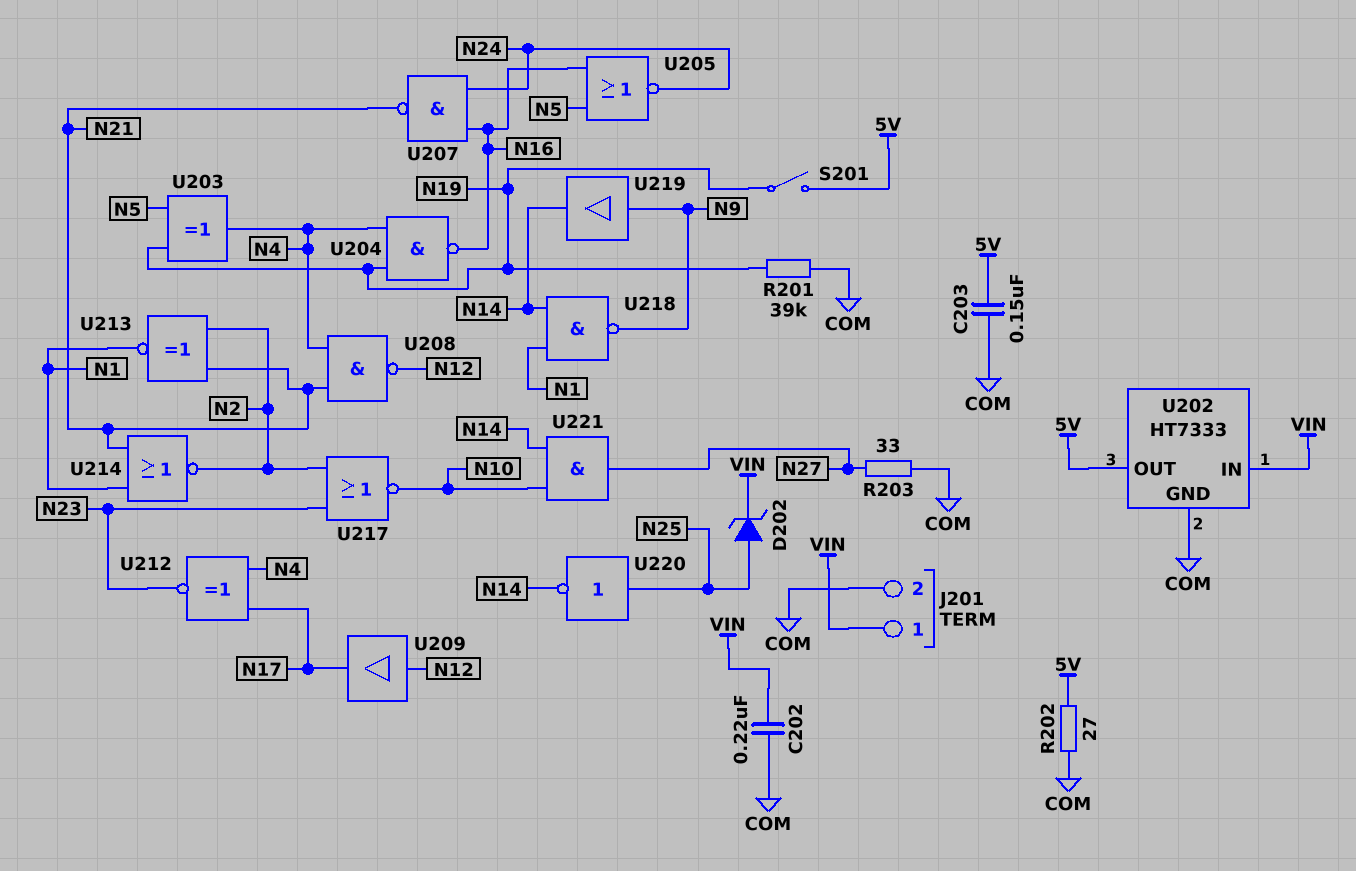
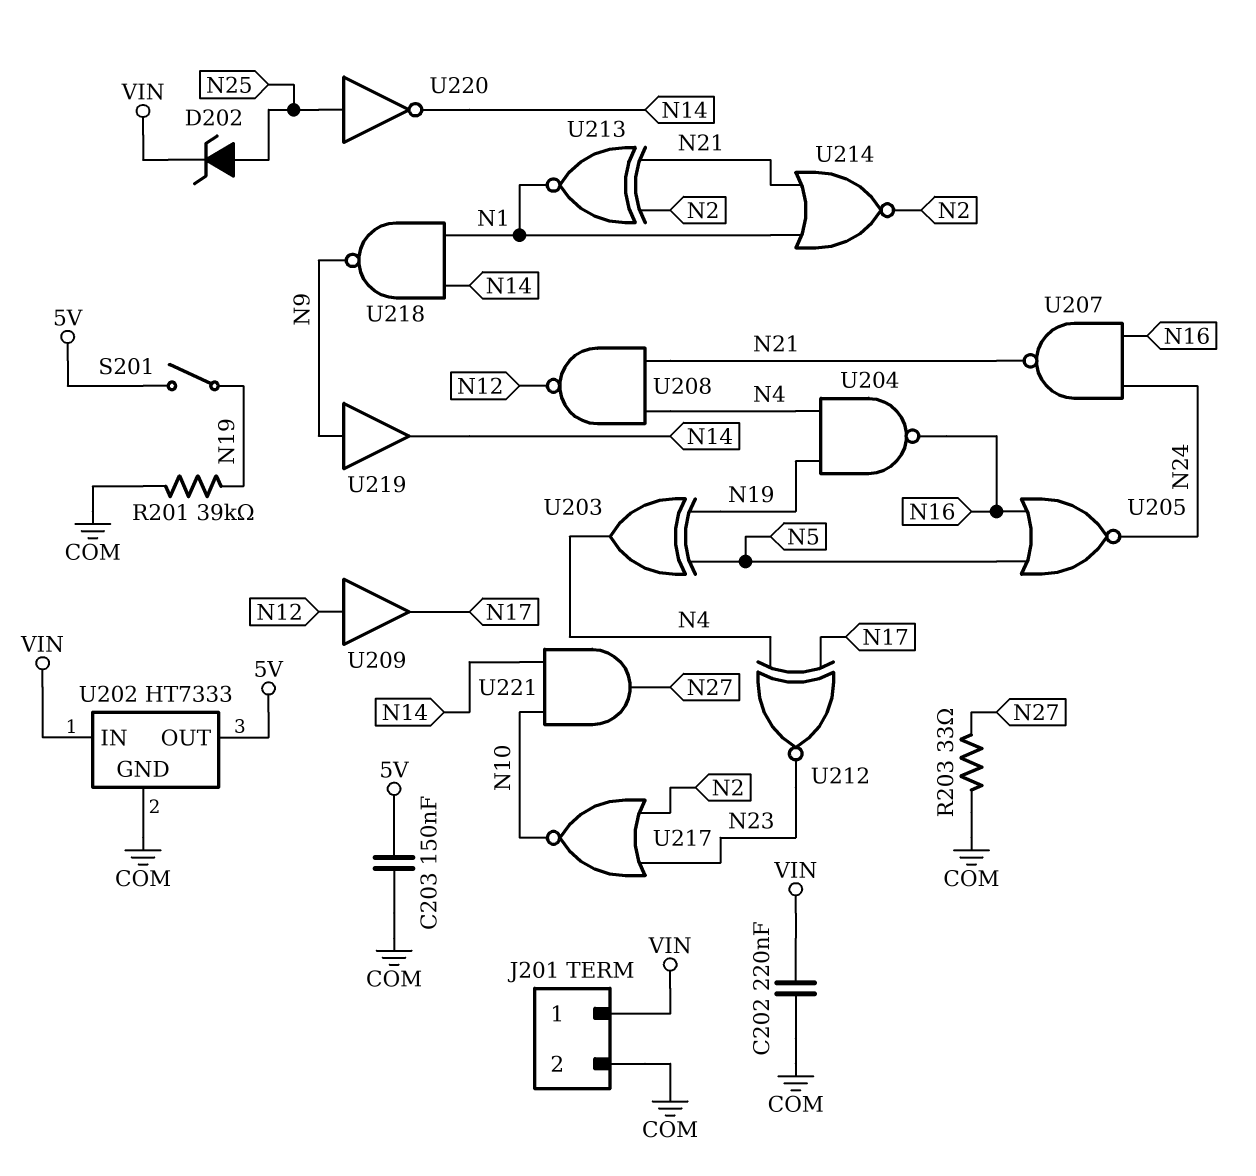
R202: 27 (5V, COM) -> none

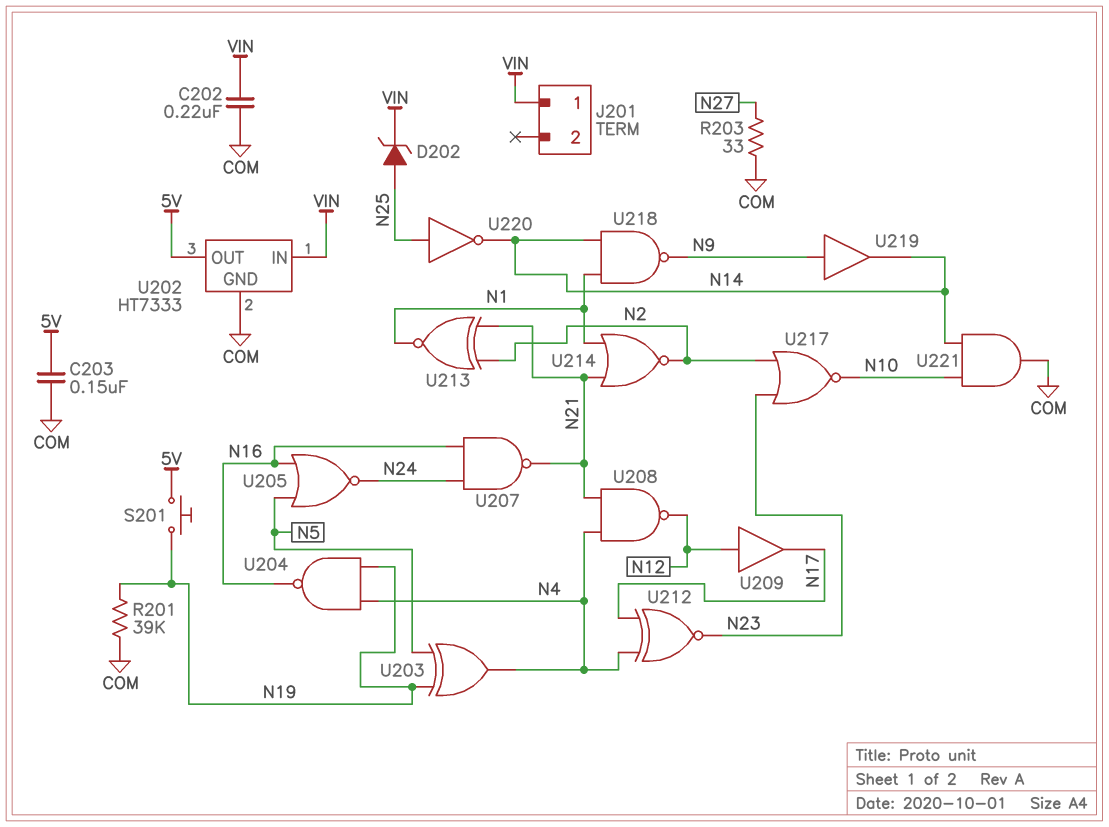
J201 pin 2: COM -> none
S201: switch (5V, N19) -> button (5V, N19)
U221: AND (in N10, in N14, out N27) -> AND (in N10, in N14, out COM)

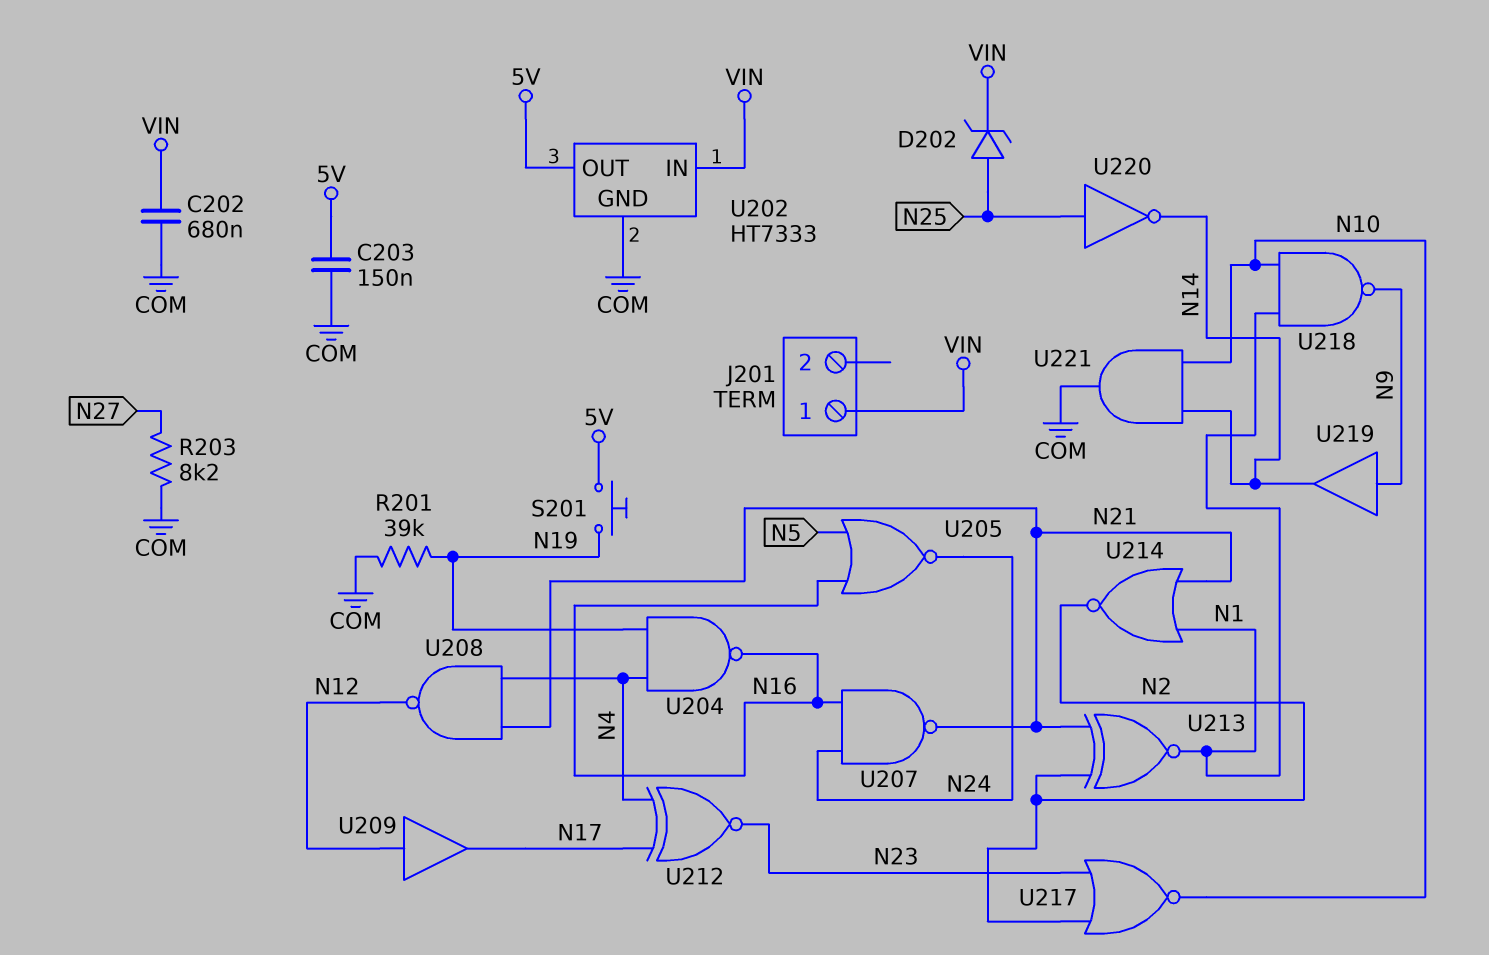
C202: 220nF (COM, VIN) -> 680nF (COM, VIN)
R203: 33 (COM, N27) -> 8.2k (COM, N27)
U203: XOR (in N5, in N19, out N4) -> none
U218: NAND (in N1, in N14, out N9) -> NAND (in N1, in N10, out N9)

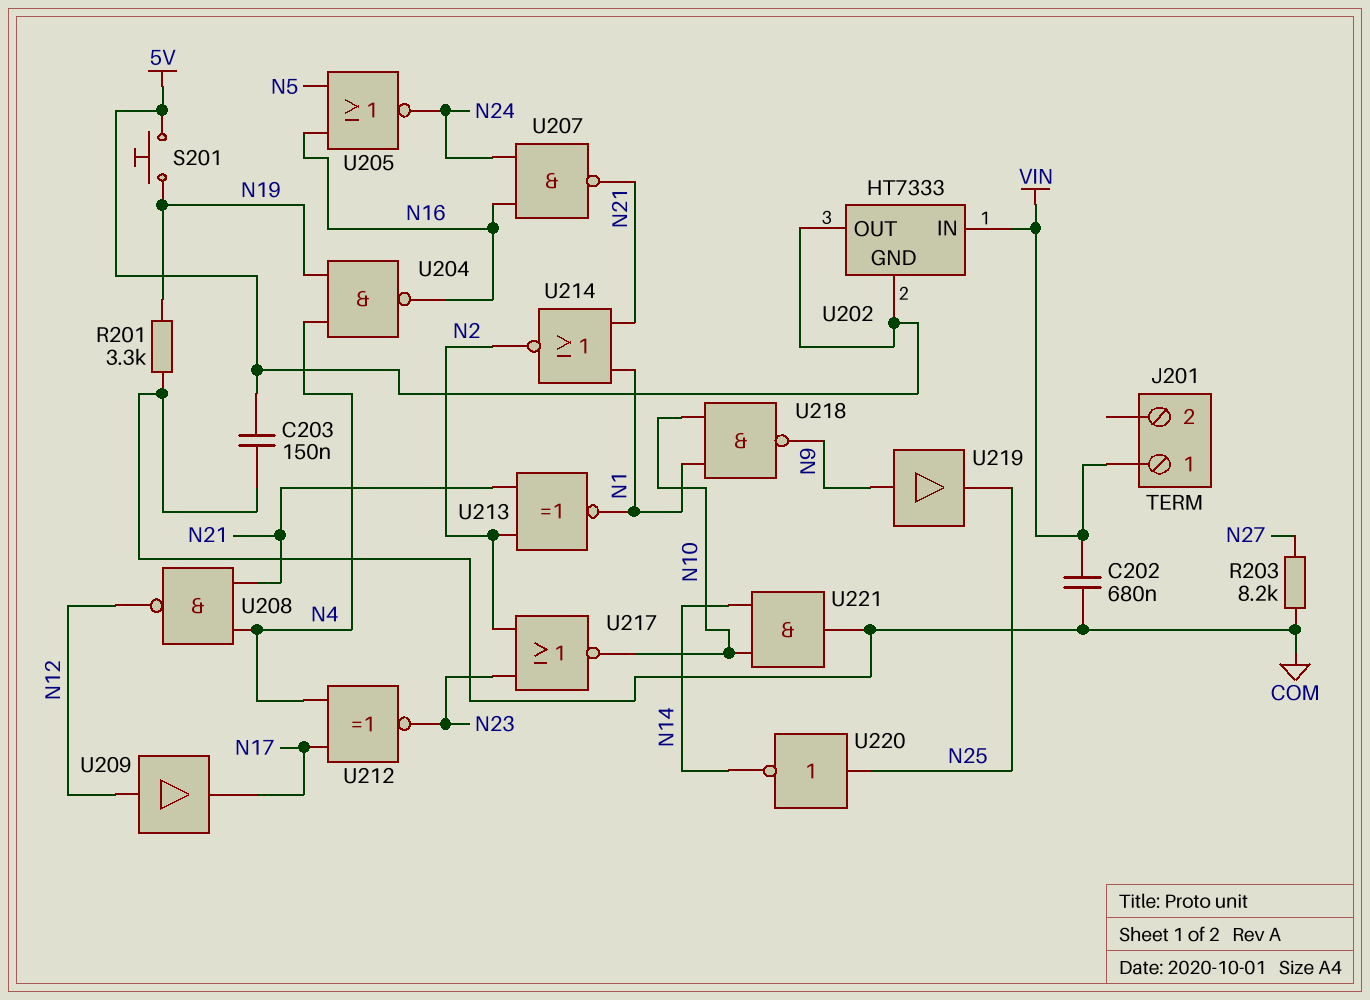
D202: zener (A N25, K VIN) -> none
R201: 39k (COM, N19) -> 3.3k (COM, N19)
U202 pin GND: COM -> 5V
U219: buffer (in N9, out N14) -> buffer (in N9, out N25)

